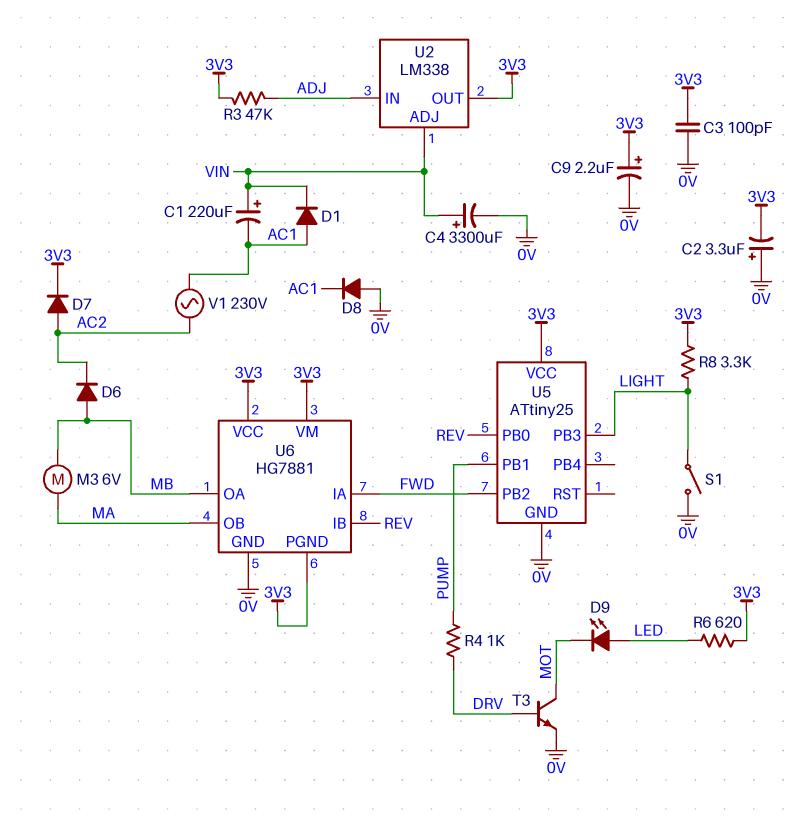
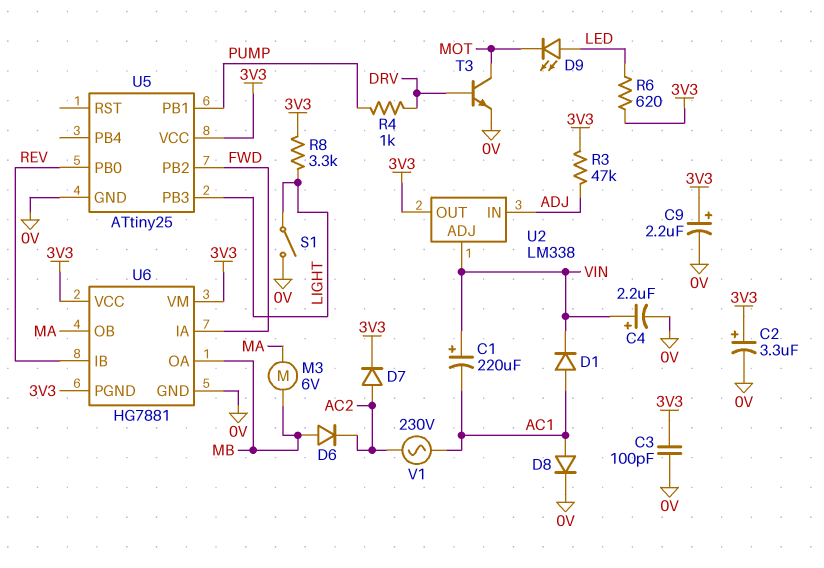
C2: 3.3uF (plus 0V, minus 3V3) -> 3.3uF (plus 3V3, minus 0V)
C4: 3300uF (plus VIN, minus 0V) -> 2.2uF (plus VIN, minus 0V)
D8: diode (A 0V, K AC1) -> diode (A AC1, K 0V)

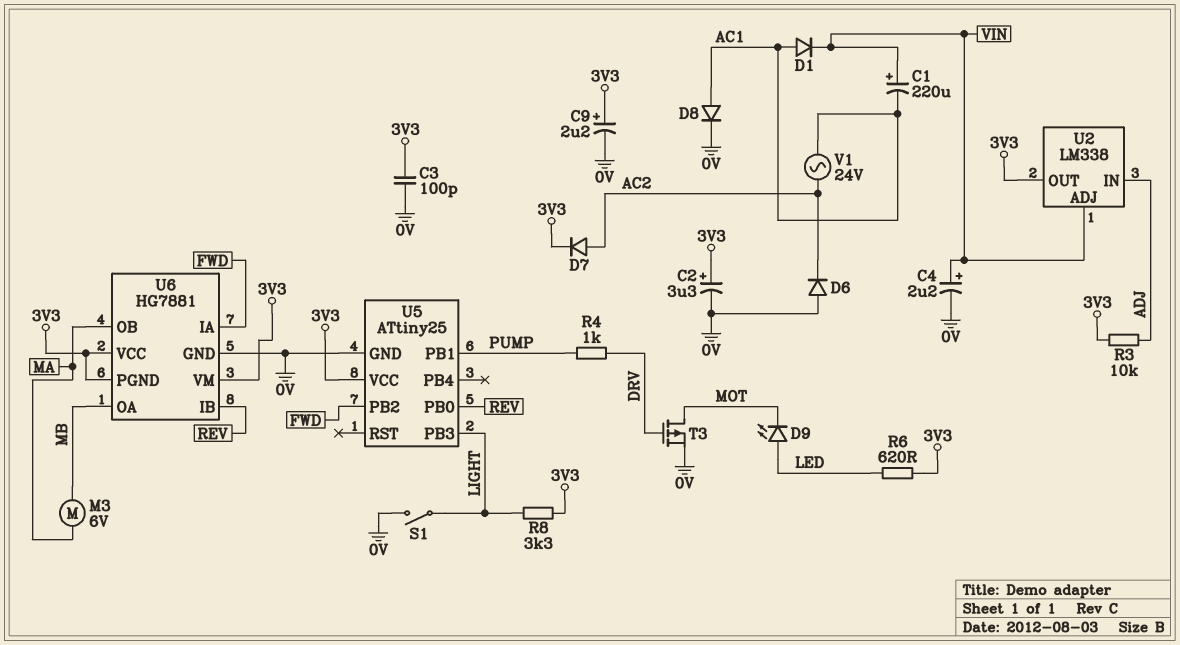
D6: diode (A MB, K AC2) -> diode (A 0V, K AC2)
R3: 47k (3V3, ADJ) -> 10k (3V3, ADJ)
T3: NPN (B DRV, C MOT, E 0V) -> PMOS (G DRV, D MOT, S 0V)
V1: AC 230V (AC1, AC2) -> AC 24V (AC1, AC2)

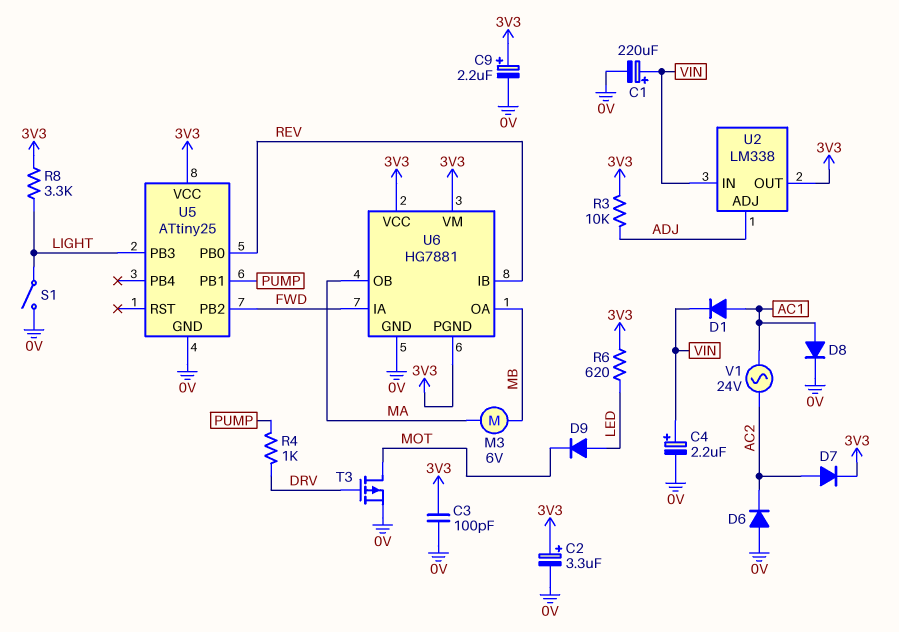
C1: 220uF (plus VIN, minus AC1) -> 220uF (plus VIN, minus 0V)
D9: LED (A LED, K MOT) -> diode (A LED, K MOT)
U2 pin ADJ: VIN -> ADJ
U2 pin IN: ADJ -> VIN

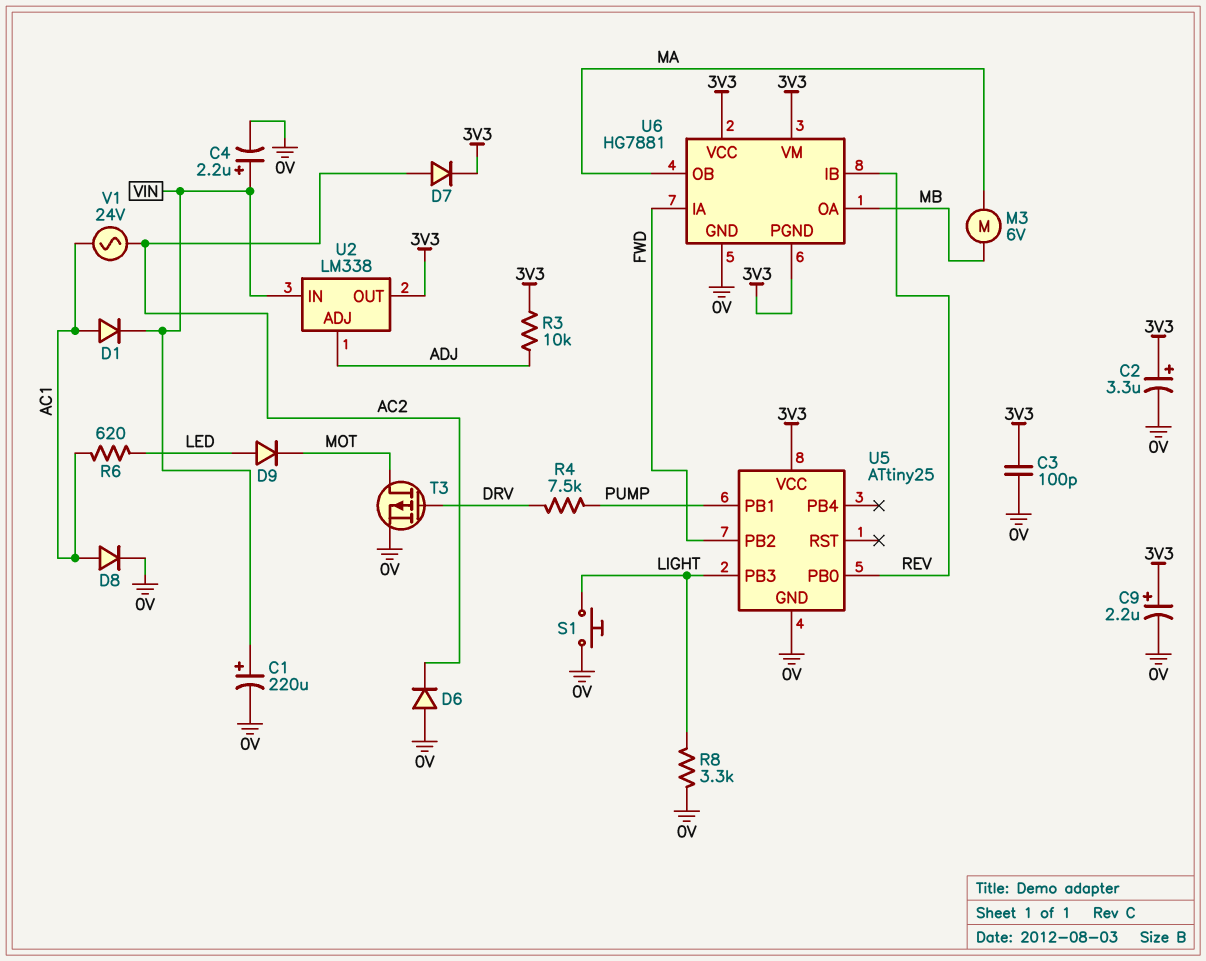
R4: 1k (DRV, PUMP) -> 7.5k (DRV, PUMP)
R6: 620 (3V3, LED) -> 620 (AC1, LED)
R8: 3.3k (3V3, LIGHT) -> 3.3k (0V, LIGHT)
S1: switch (0V, LIGHT) -> button (0V, LIGHT)

